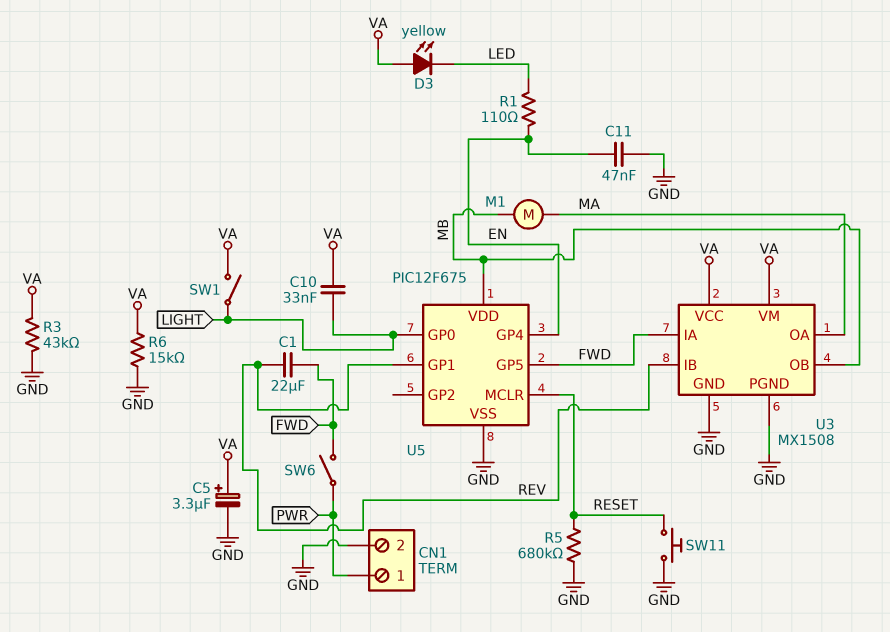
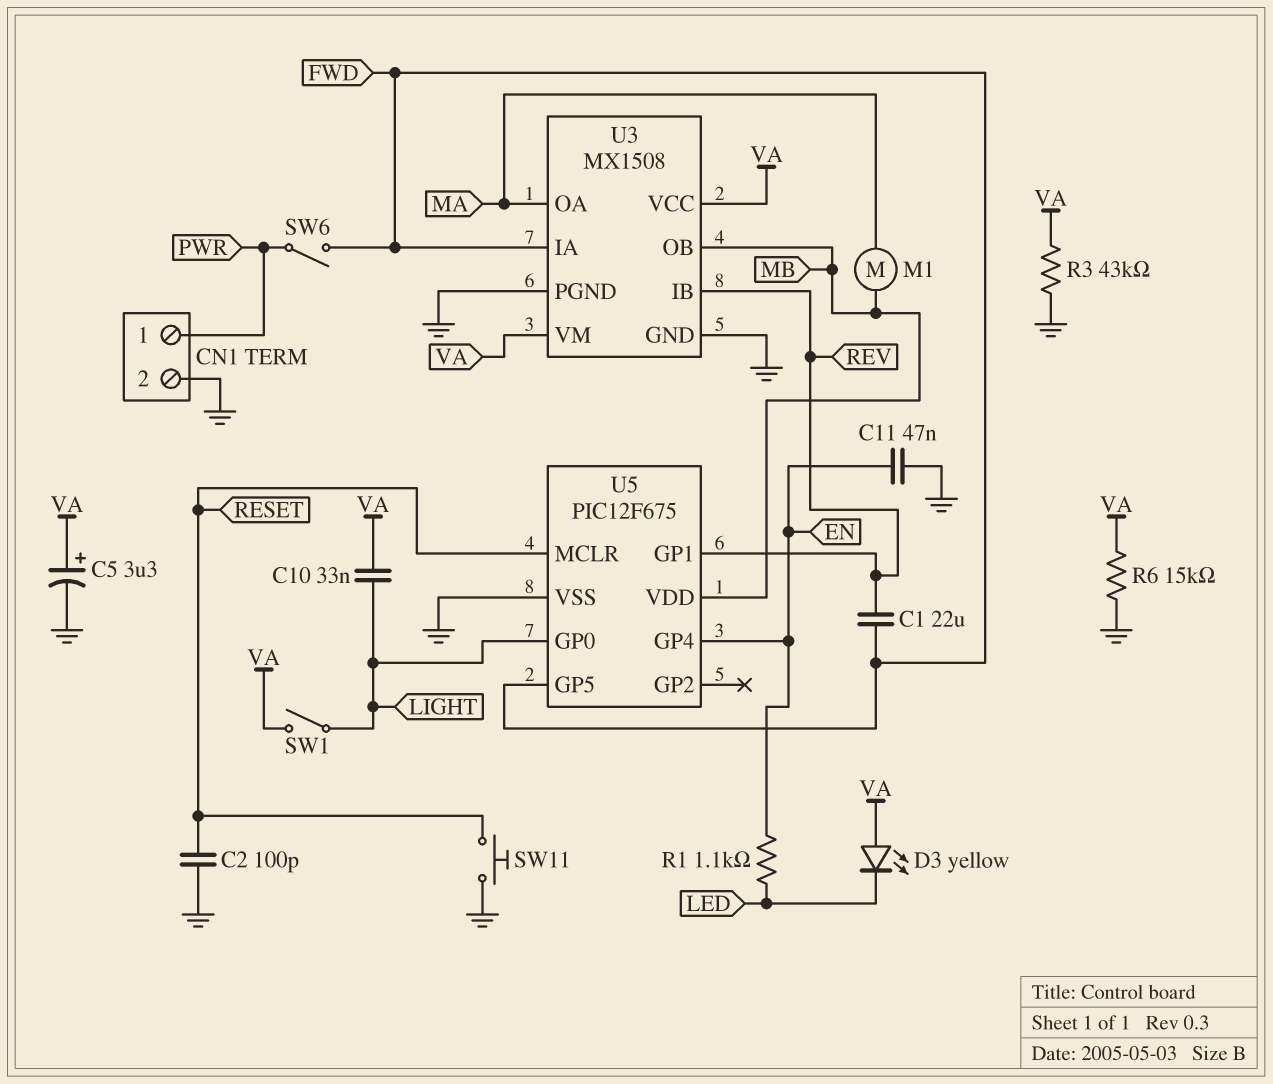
C2: none -> 100pF (GND, RESET)
R1: 110 (EN, LED) -> 1.1k (EN, LED)
R5: 680k (GND, RESET) -> none

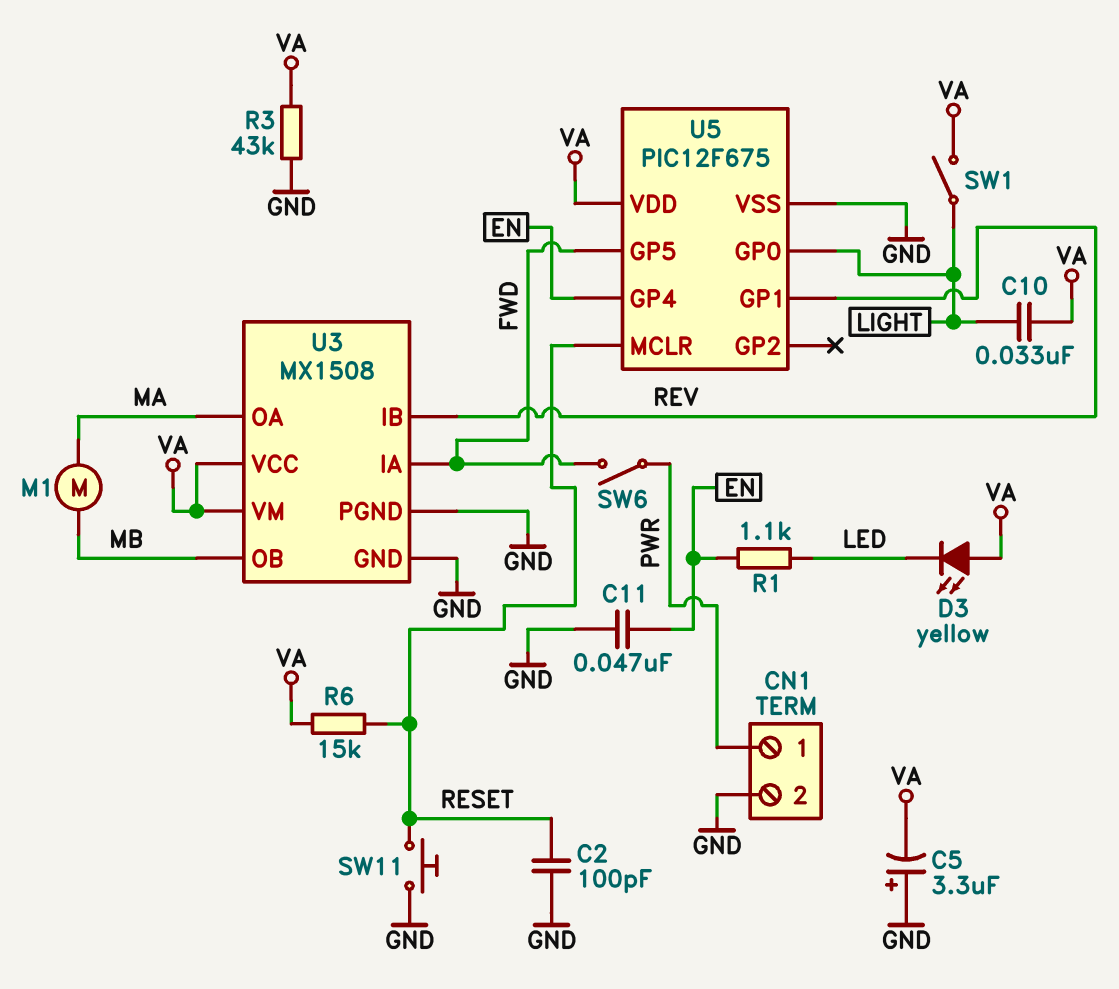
C1: 22uF (FWD, REV) -> none
C5: 3.3uF (plus VA, minus GND) -> 3.3uF (plus GND, minus VA)
R6: 15k (GND, VA) -> 15k (RESET, VA)
U5 pin VDD: MB -> VA

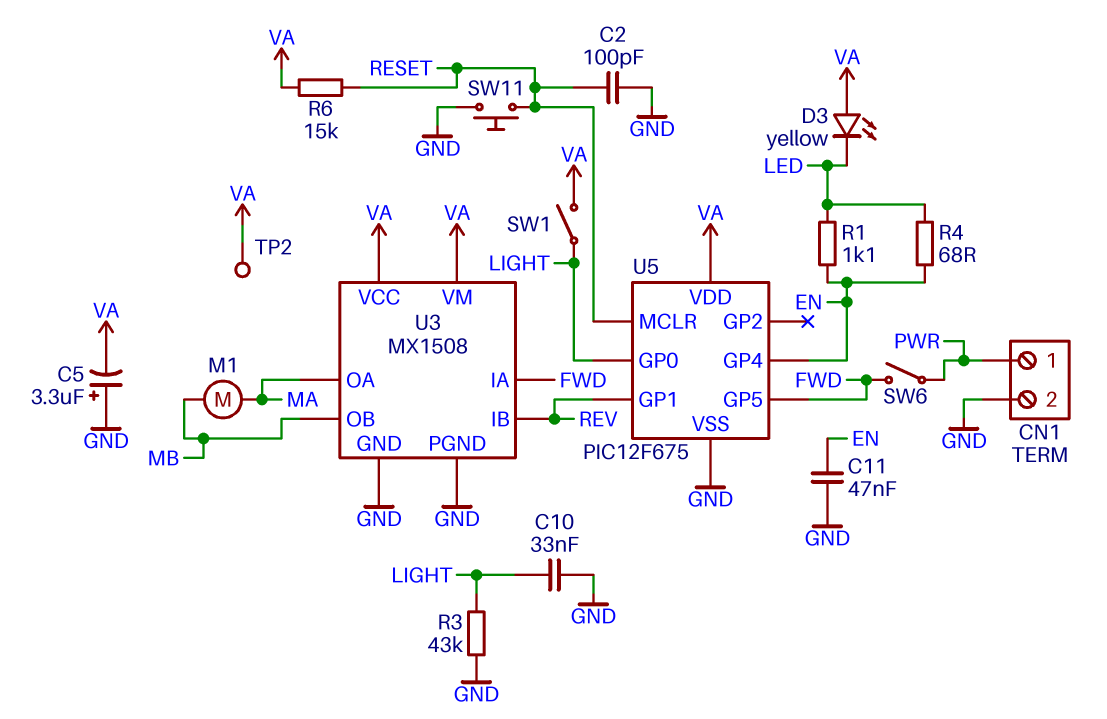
C10: 33nF (LIGHT, VA) -> 33nF (GND, LIGHT)
R3: 43k (GND, VA) -> 43k (GND, LIGHT)
R4: none -> 68 (EN, LED)
TP2: none -> test point (VA)

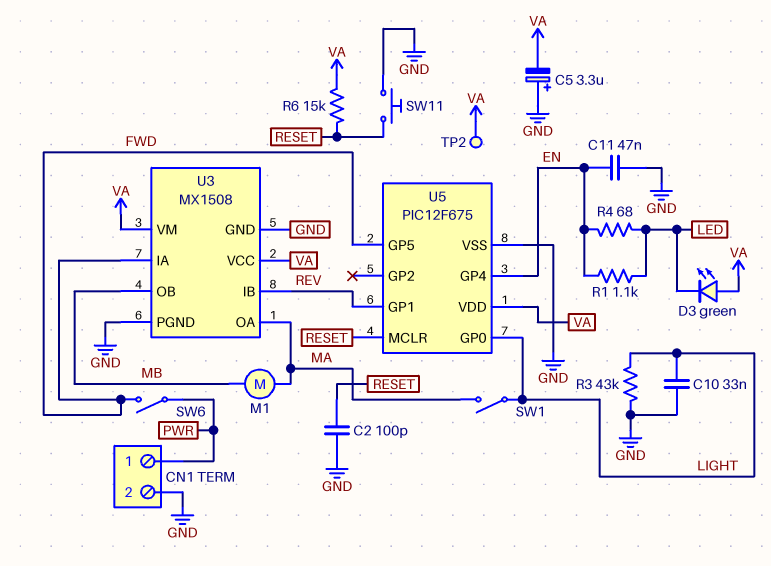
D3: LED yellow (A VA, K LED) -> LED green (A VA, K LED)
SW1: switch (LIGHT, VA) -> switch (LIGHT, MA)

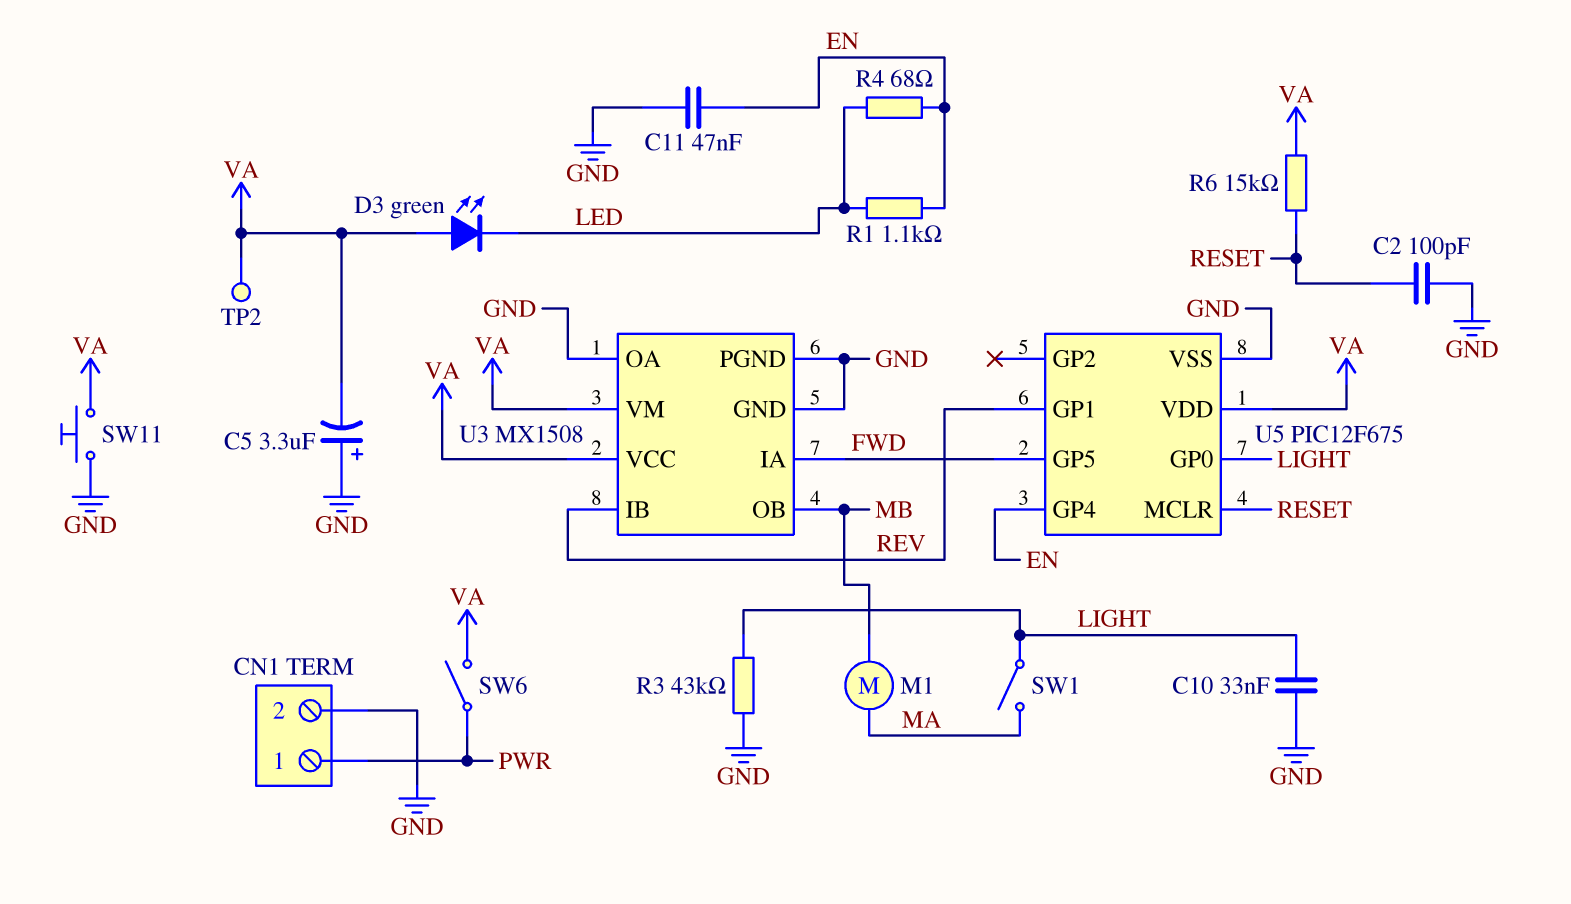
SW6: switch (FWD, PWR) -> switch (PWR, VA)
SW11: button (GND, RESET) -> button (GND, VA)
U3 pin OA: MA -> GND

